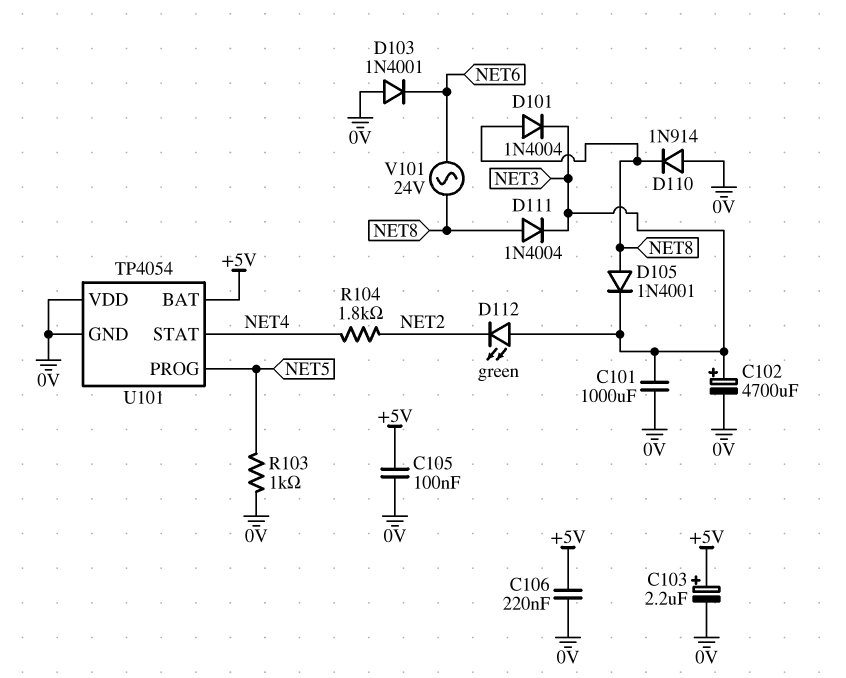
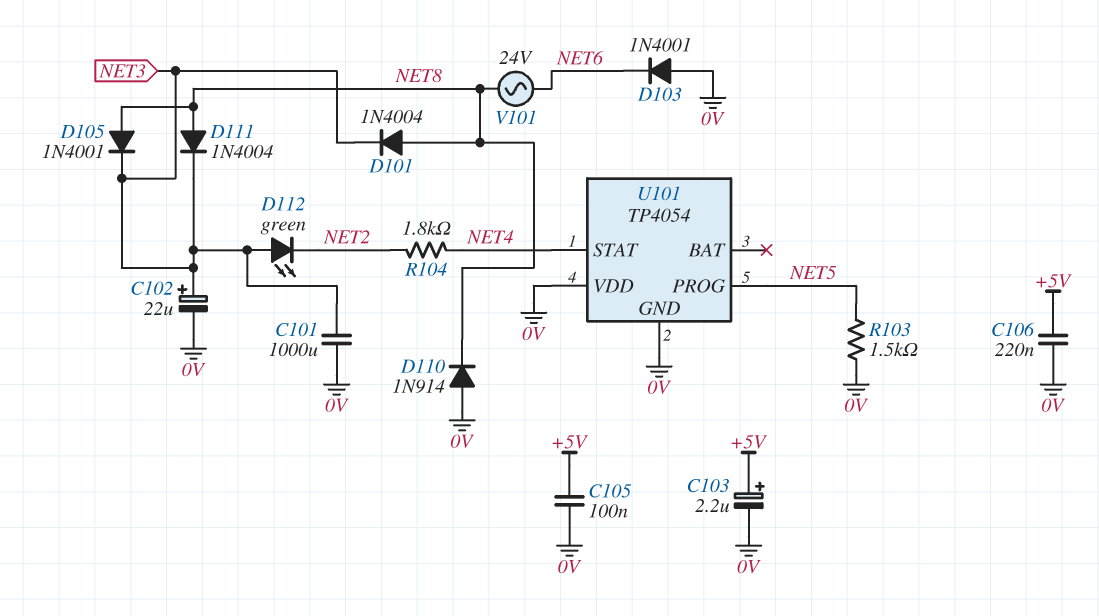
C102: 4700uF (plus NET3, minus 0V) -> 22uF (plus NET3, minus 0V)
R103: 1k (0V, NET5) -> 1.5k (0V, NET5)
U101 pin BAT: +5V -> none

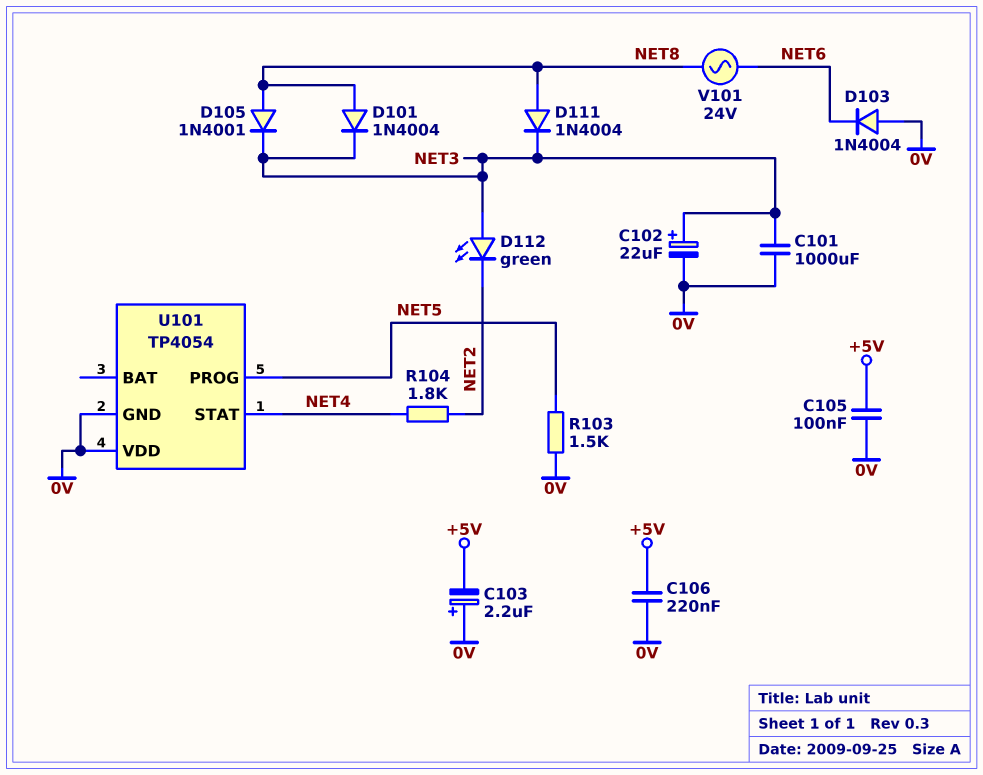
C103: 2.2uF (plus +5V, minus 0V) -> 2.2uF (plus 0V, minus +5V)
D103: diode 1N4001 (A 0V, K NET6) -> diode 1N4004 (A 0V, K NET6)
D110: diode 1N914 (A 0V, K NET8) -> none

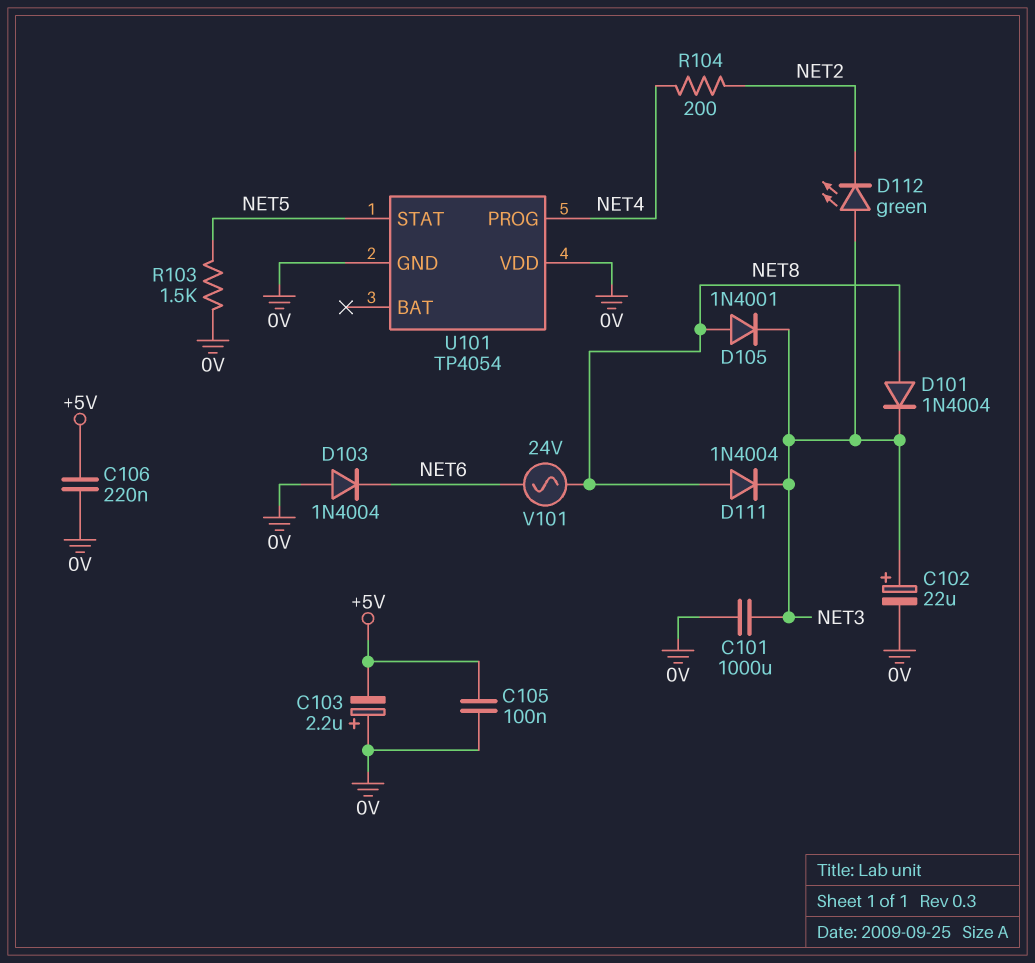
R104: 1.8k (NET2, NET4) -> 200 (NET2, NET4)
U101 pin PROG: NET5 -> NET4
U101 pin STAT: NET4 -> NET5

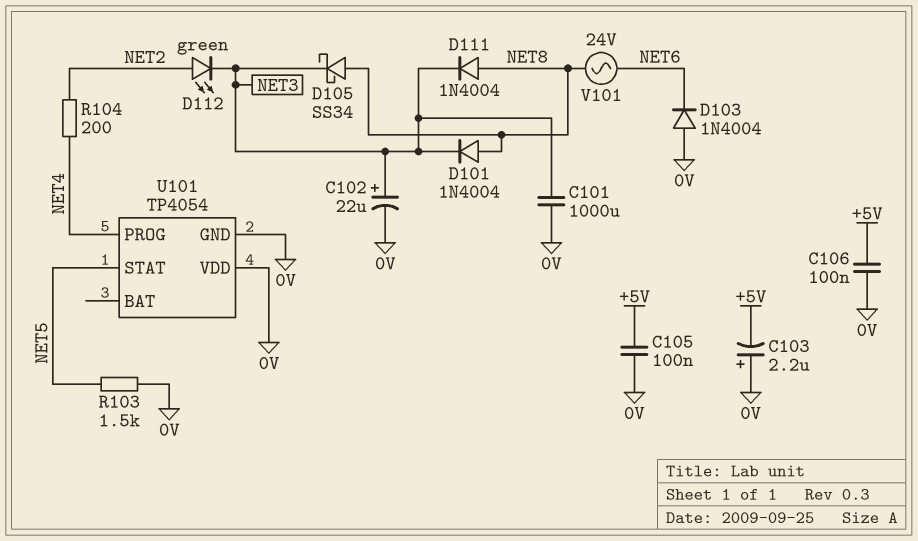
C106: 220nF (+5V, 0V) -> 100nF (+5V, 0V)
D105: diode 1N4001 (A NET8, K NET3) -> schottky SS34 (A NET8, K NET3)
D112: LED green (A NET3, K NET2) -> LED green (A NET2, K NET3)

